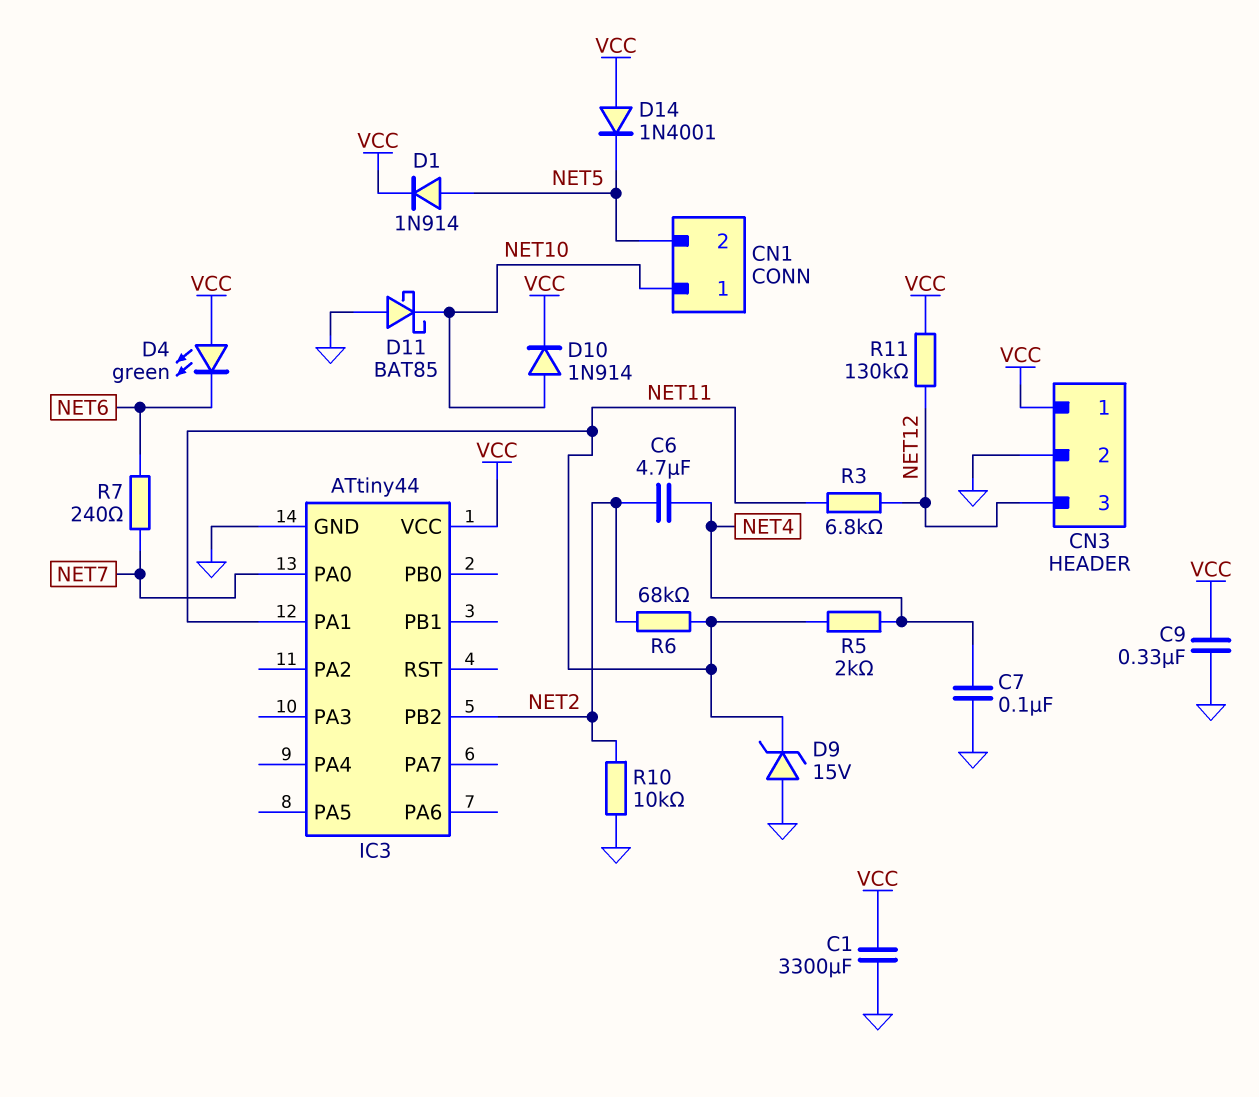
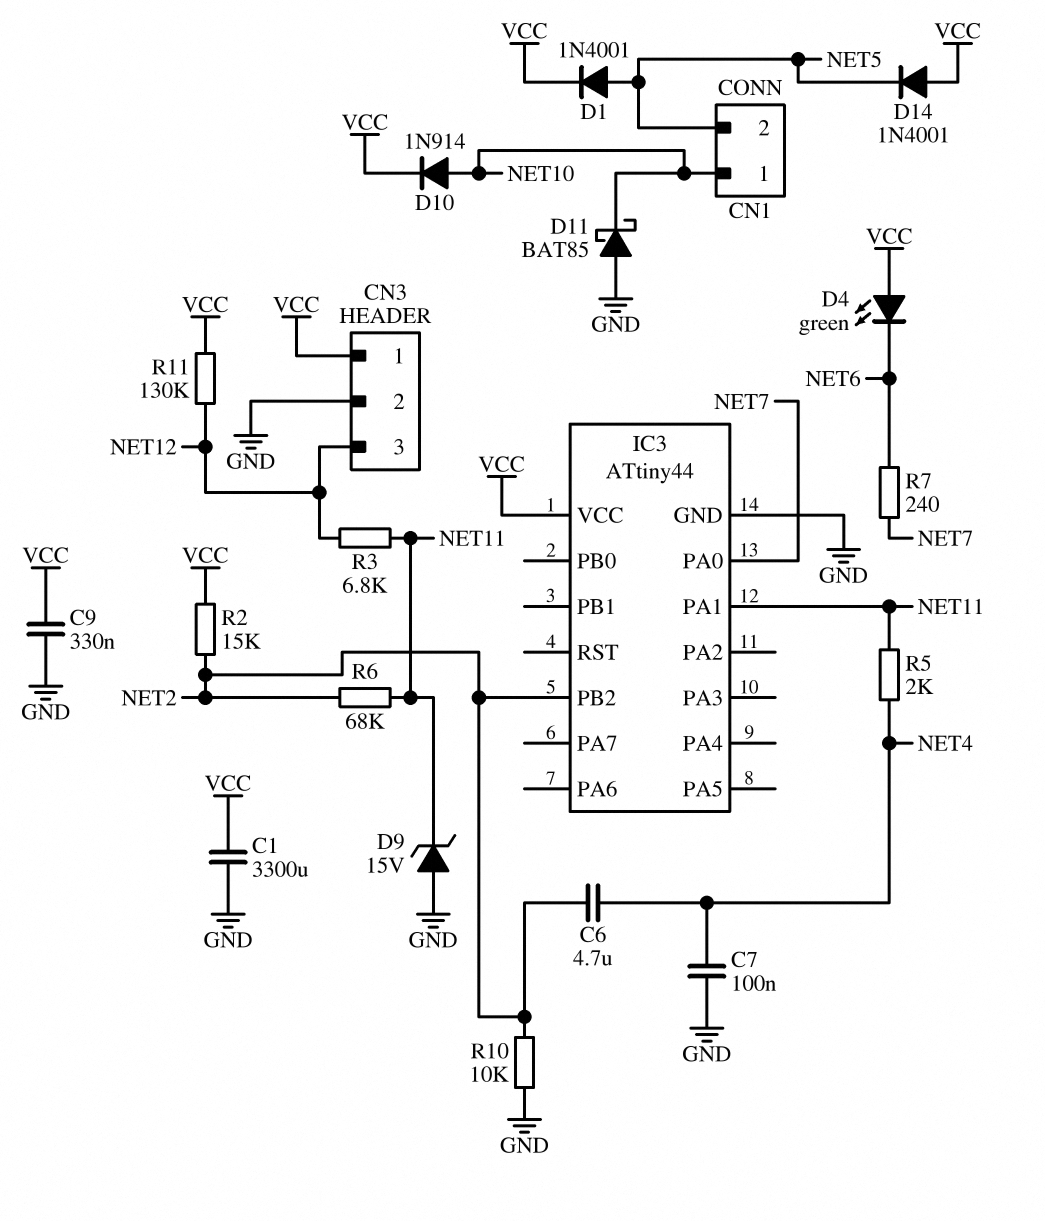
D1: diode 1N914 (A NET5, K VCC) -> diode 1N4001 (A NET5, K VCC)
R2: none -> 15k (NET2, VCC)

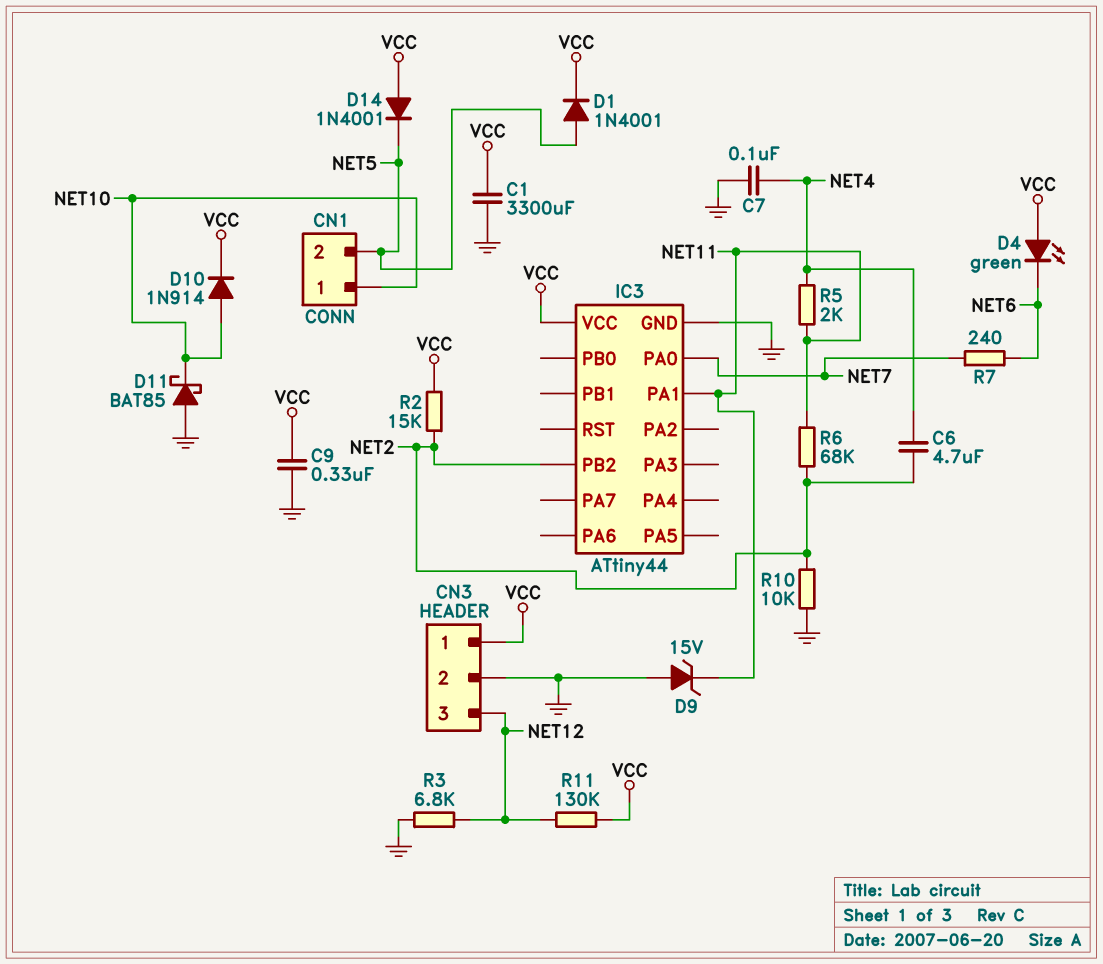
R3: 6.8k (NET11, NET12) -> 6.8k (GND, NET12)

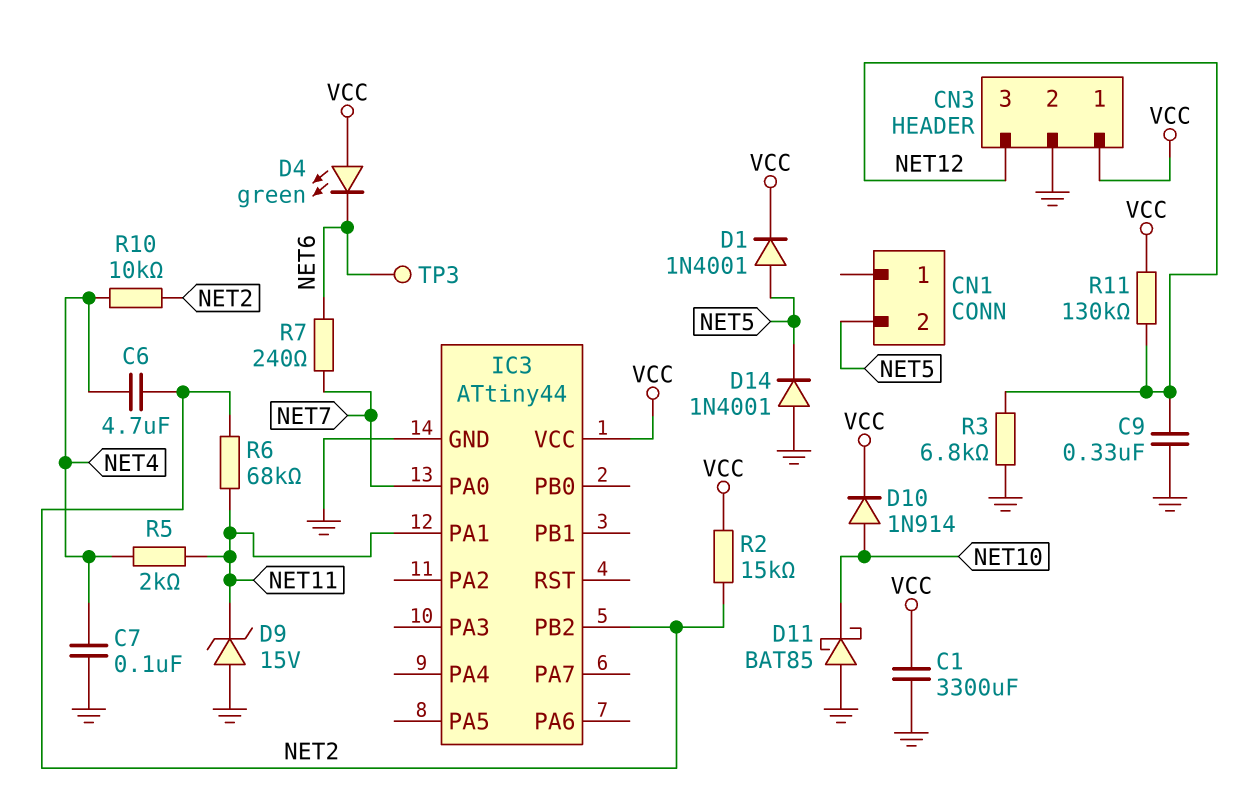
C9: 330nF (GND, VCC) -> 330nF (GND, NET12)
CN1 pin 1: NET10 -> none
D14: diode 1N4001 (A VCC, K NET5) -> diode 1N4001 (A GND, K NET5)
R10: 10k (GND, NET2) -> 10k (NET2, NET4)
TP3: none -> test point (NET6)

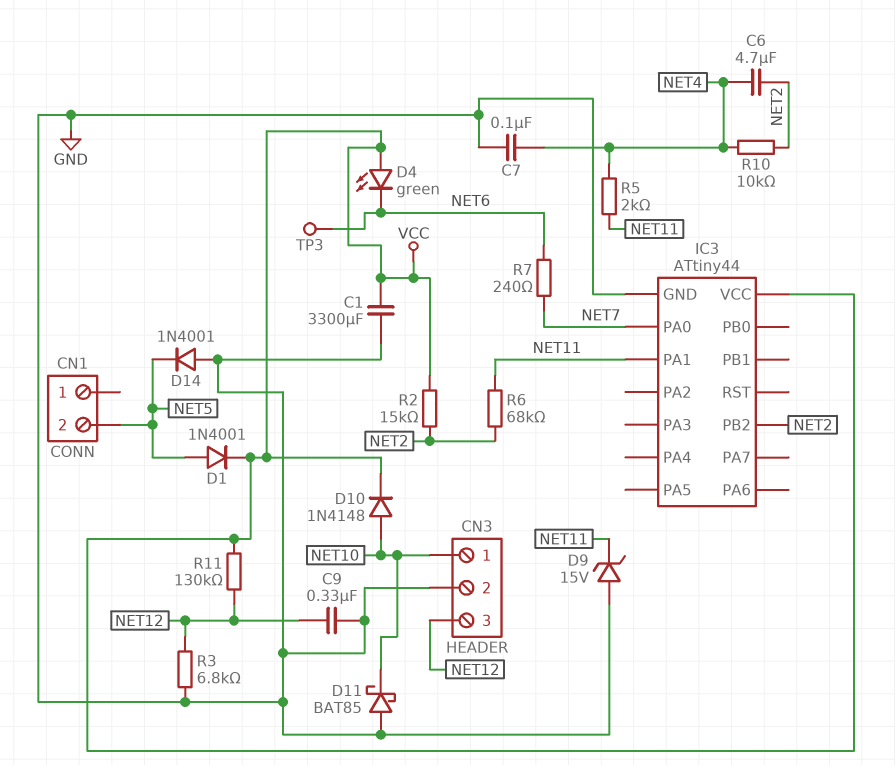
CN3 pin 1: VCC -> NET10
D10: diode 1N914 (A NET10, K VCC) -> diode 1N4148 (A NET10, K VCC)

